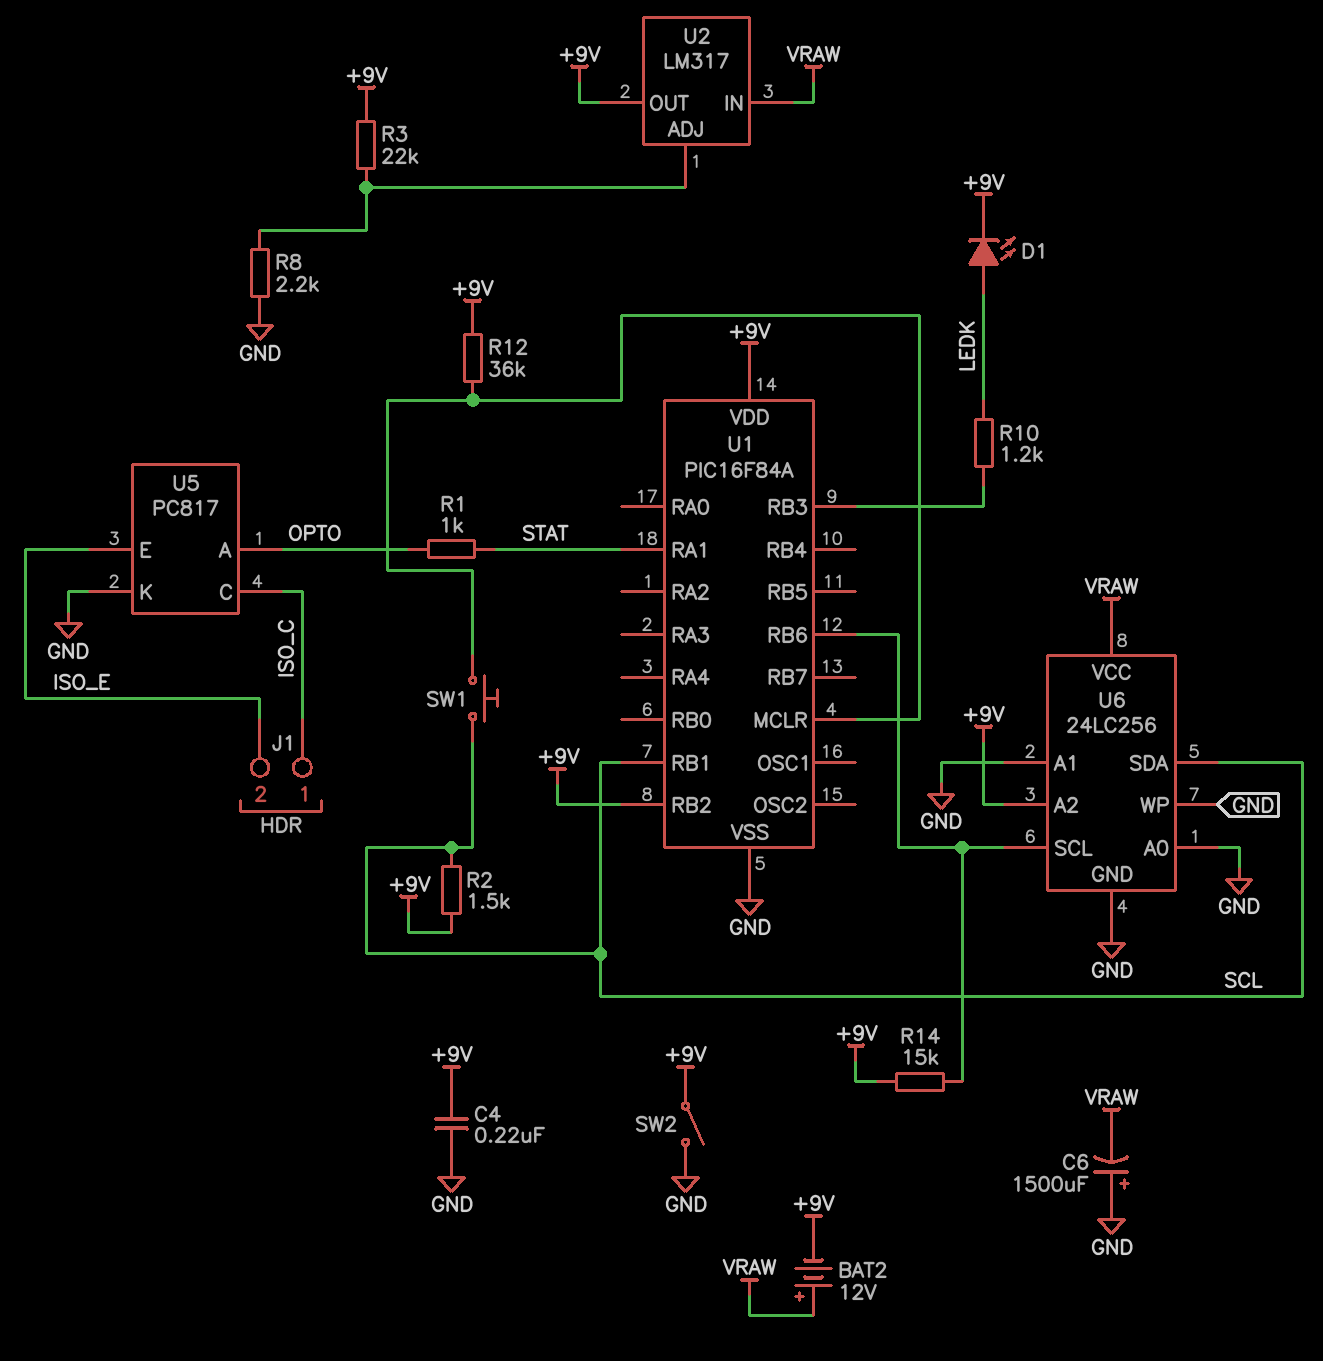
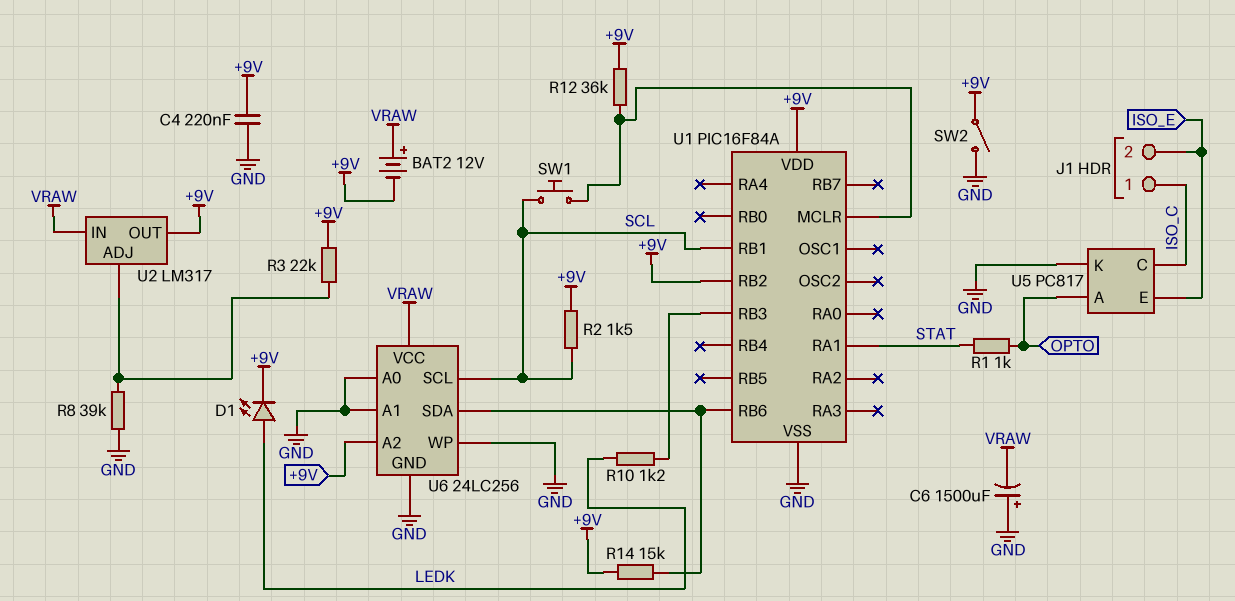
R8: 2.2k (GND, U2/ADJ) -> 39k (GND, U2/ADJ)
U6 pin SCL: U1/RB6 -> SCL
U6 pin SDA: SCL -> U1/RB6

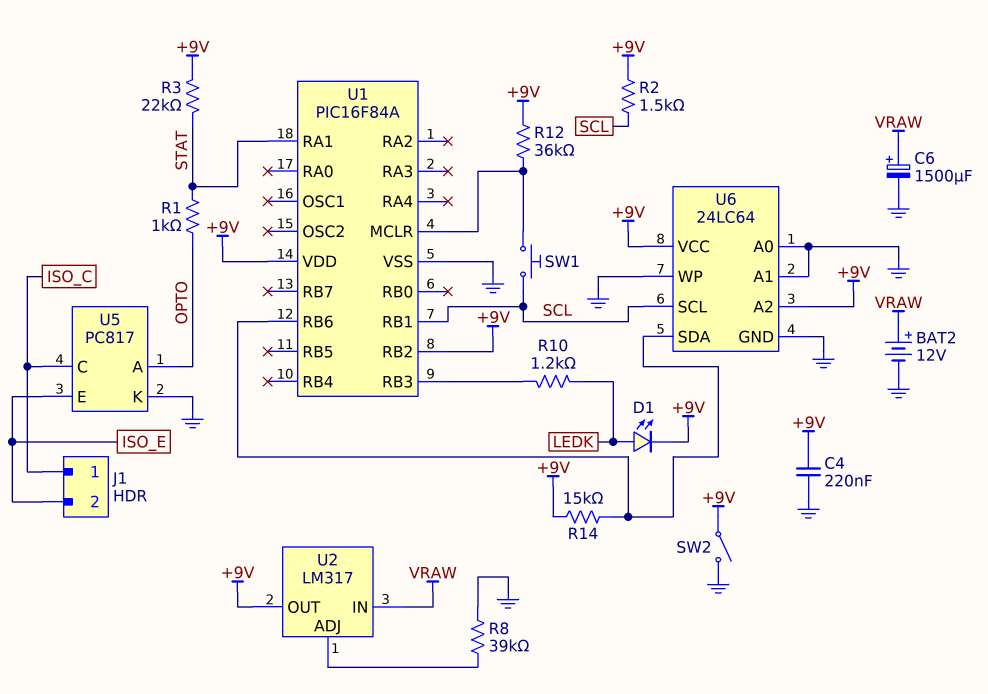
BAT2: 12V (plus VRAW, minus +9V) -> 12V (plus VRAW, minus GND)
C6: 1500uF (plus GND, minus VRAW) -> 1500uF (plus VRAW, minus GND)
R3: 22k (+9V, U2/ADJ) -> 22k (+9V, STAT)
U6: 24LC256 -> 24LC64
U6 pin VCC: VRAW -> +9V

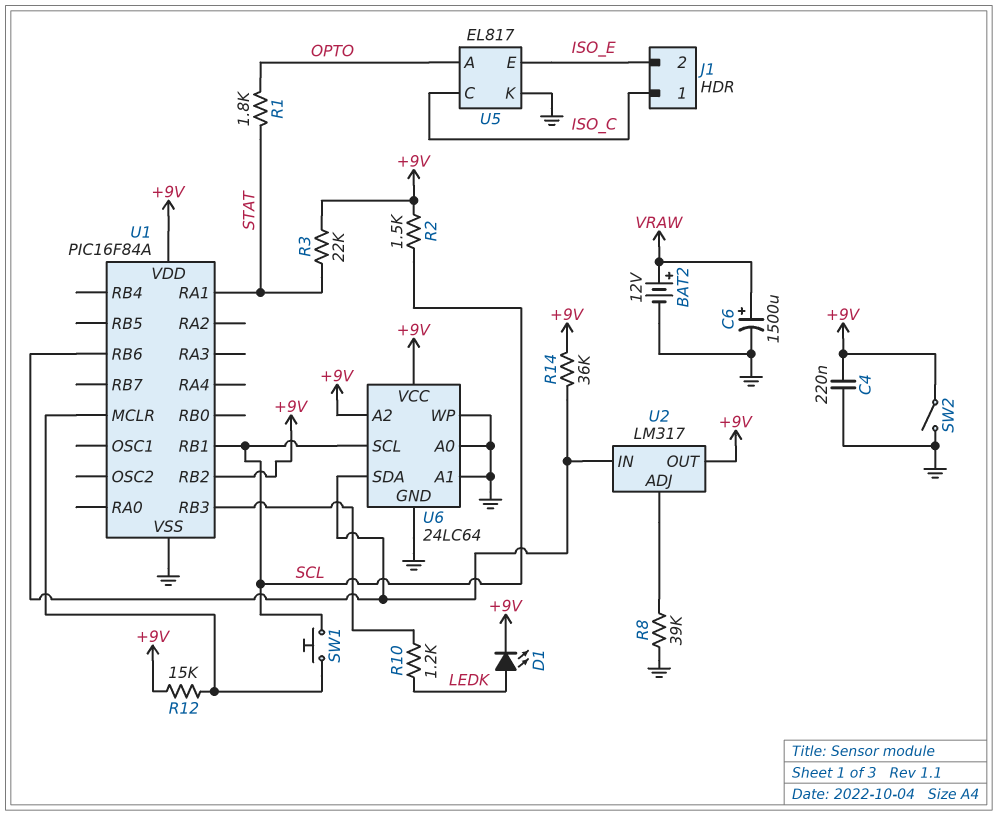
R1: 1k (OPTO, STAT) -> 1.8k (OPTO, STAT)
R12: 36k (+9V, U1/MCLR) -> 15k (+9V, U1/MCLR)
R14: 15k (+9V, U1/RB6) -> 36k (+9V, U1/RB6)
U2 pin IN: VRAW -> U1/RB6
U5: PC817 -> EL817

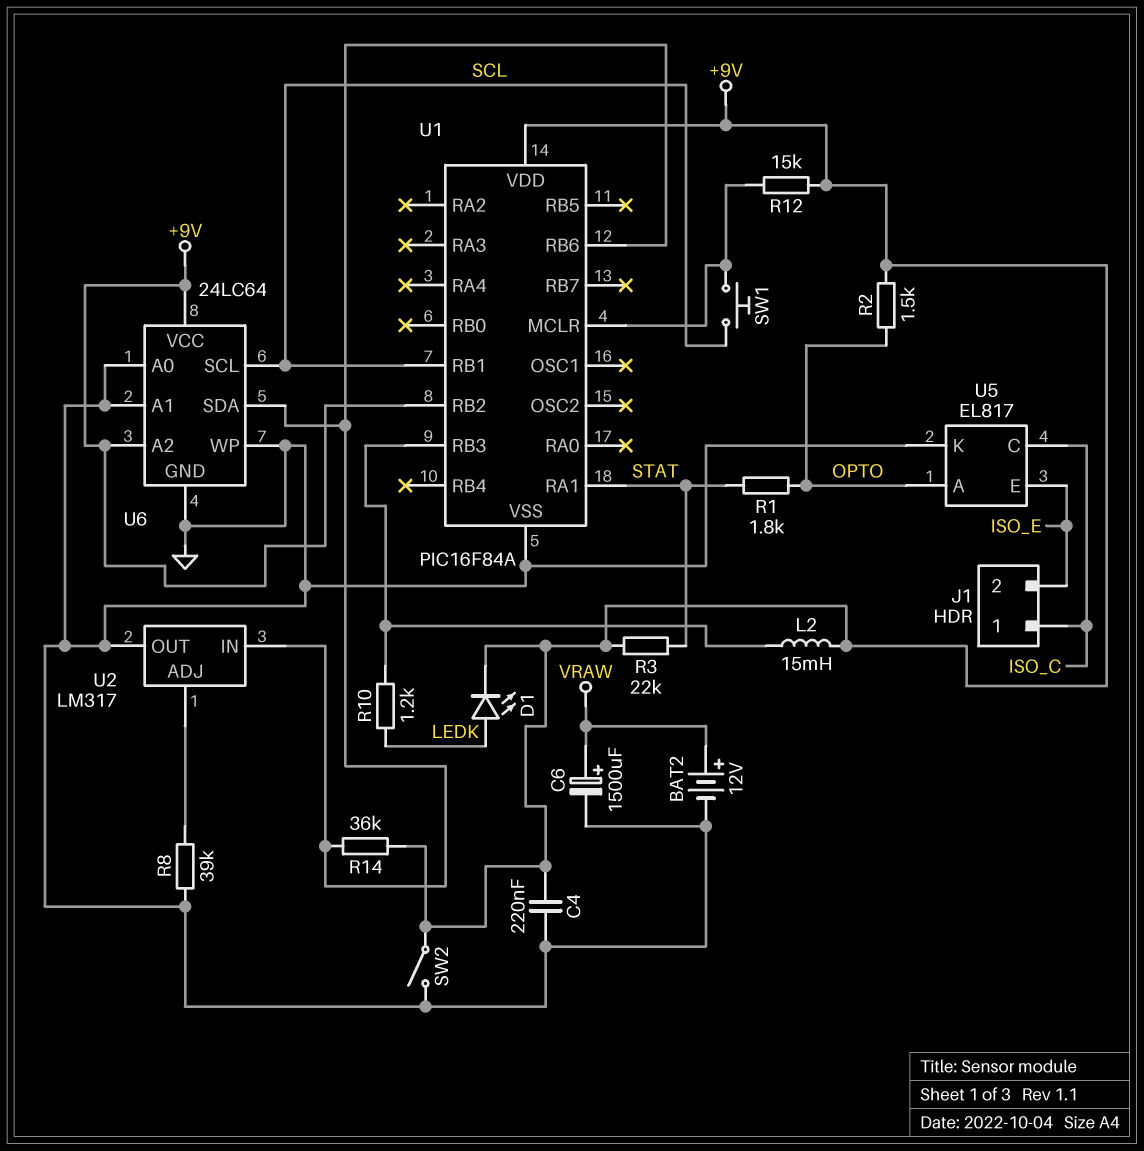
L2: none -> 15mH (+9V, U1/RB3)
R2: 1.5k (+9V, SCL) -> 1.5k (+9V, OPTO)
U2 pin OUT: +9V -> GND

